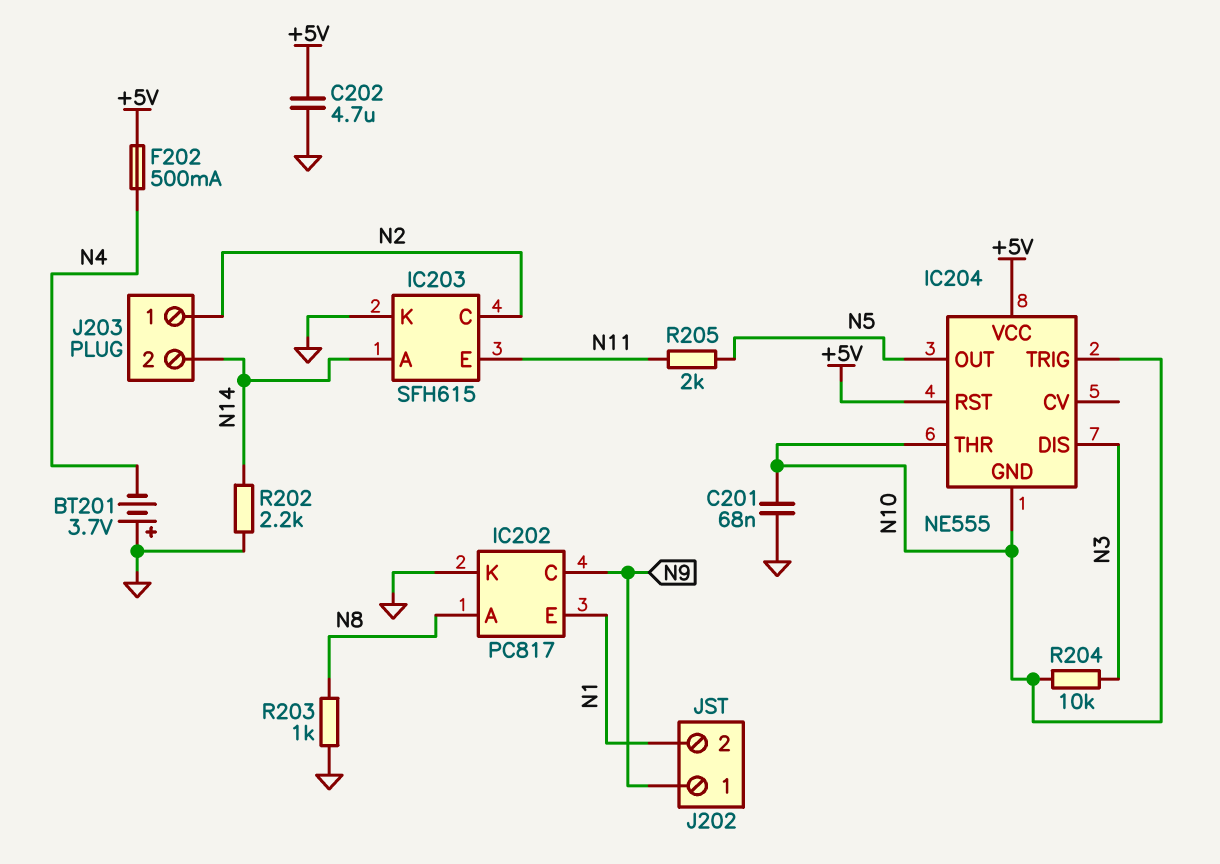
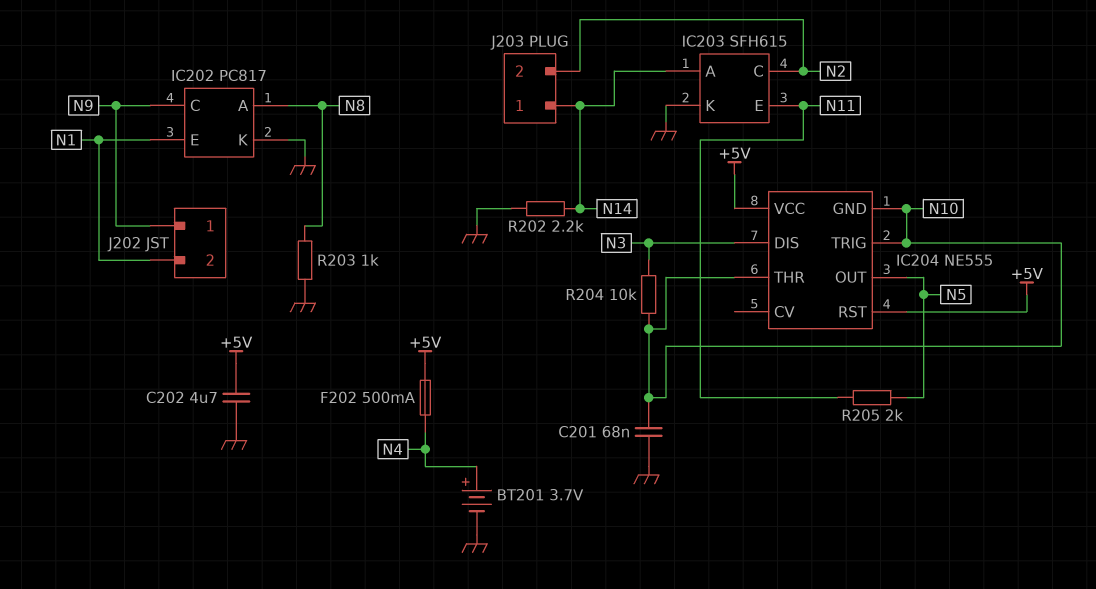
BT201: 3.7V (plus GND, minus N4) -> 3.7V (plus N4, minus GND)
J203 pin 1: N2 -> N14
J203 pin 2: N14 -> N2

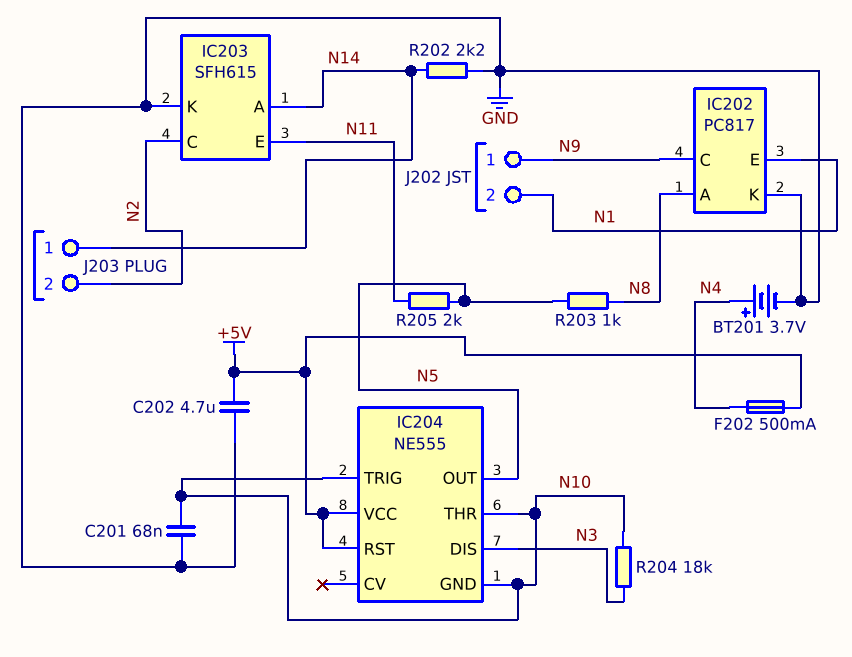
R203: 1k (GND, N8) -> 1k (N5, N8)
R204: 10k (N3, N10) -> 18k (N3, N10)

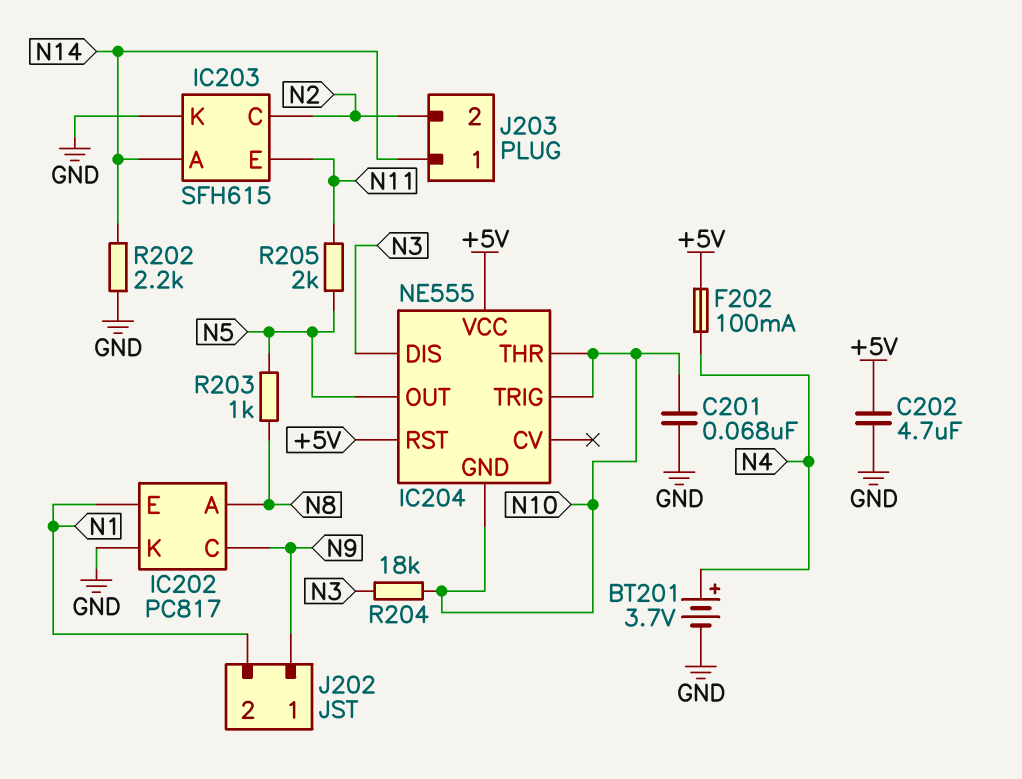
F202: 500mA (+5V, N4) -> 100mA (+5V, N4)

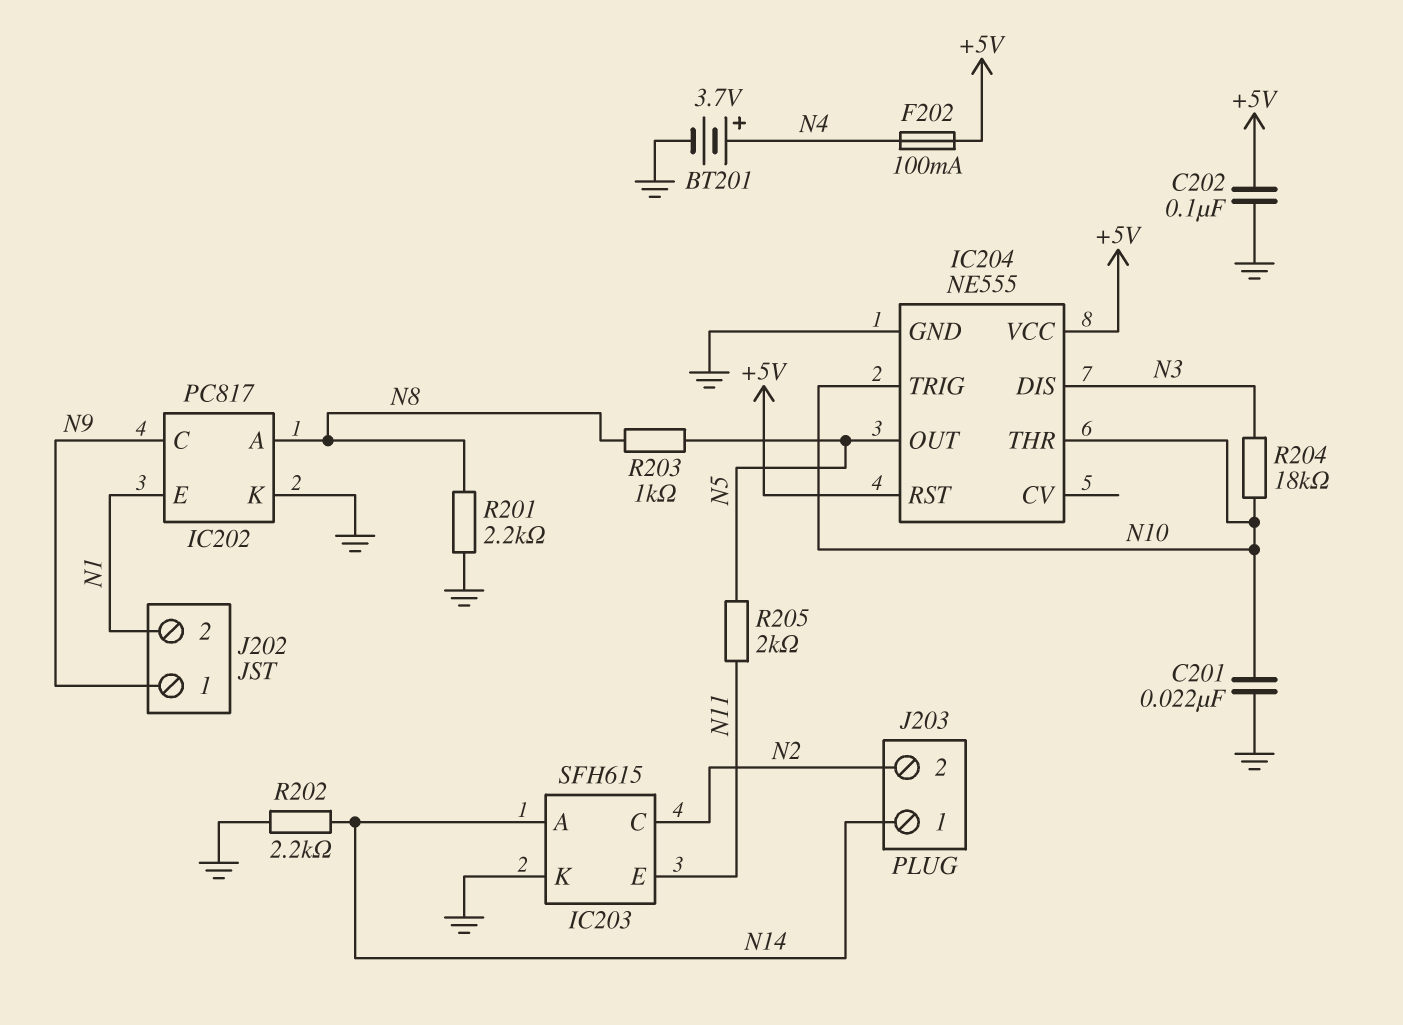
C201: 68nF (GND, N10) -> 22nF (GND, N10)
C202: 4.7uF (+5V, GND) -> 100nF (+5V, GND)
IC204 pin GND: N10 -> GND
R201: none -> 2.2k (GND, N8)

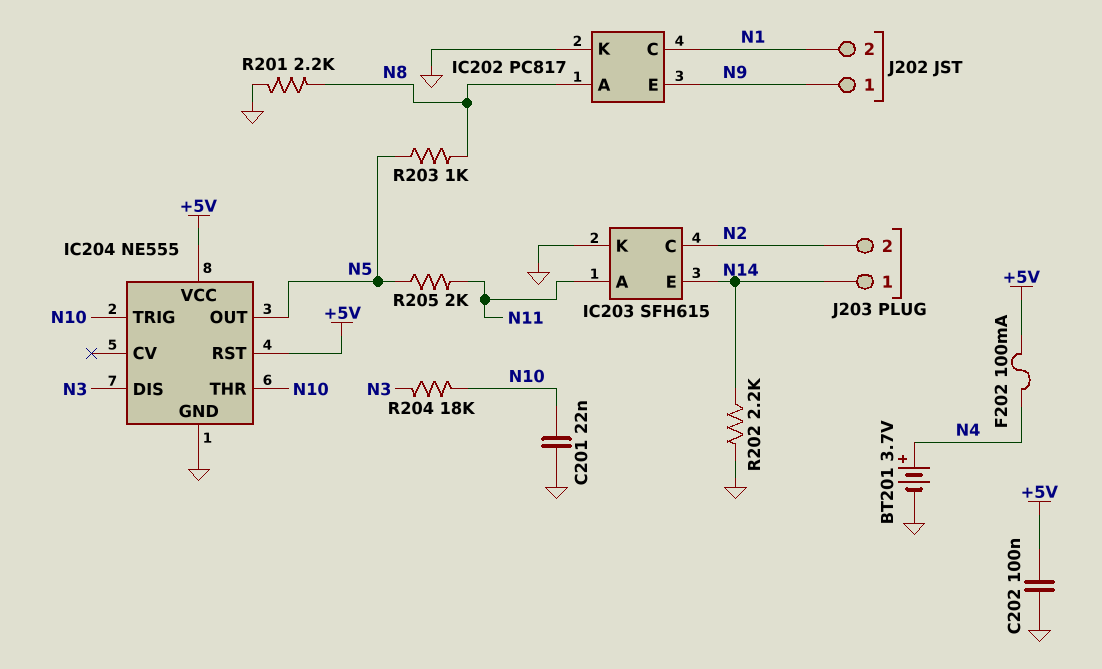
IC202 pin C: N9 -> N1
IC202 pin E: N1 -> N9
IC203 pin A: N14 -> N11
IC203 pin E: N11 -> N14

